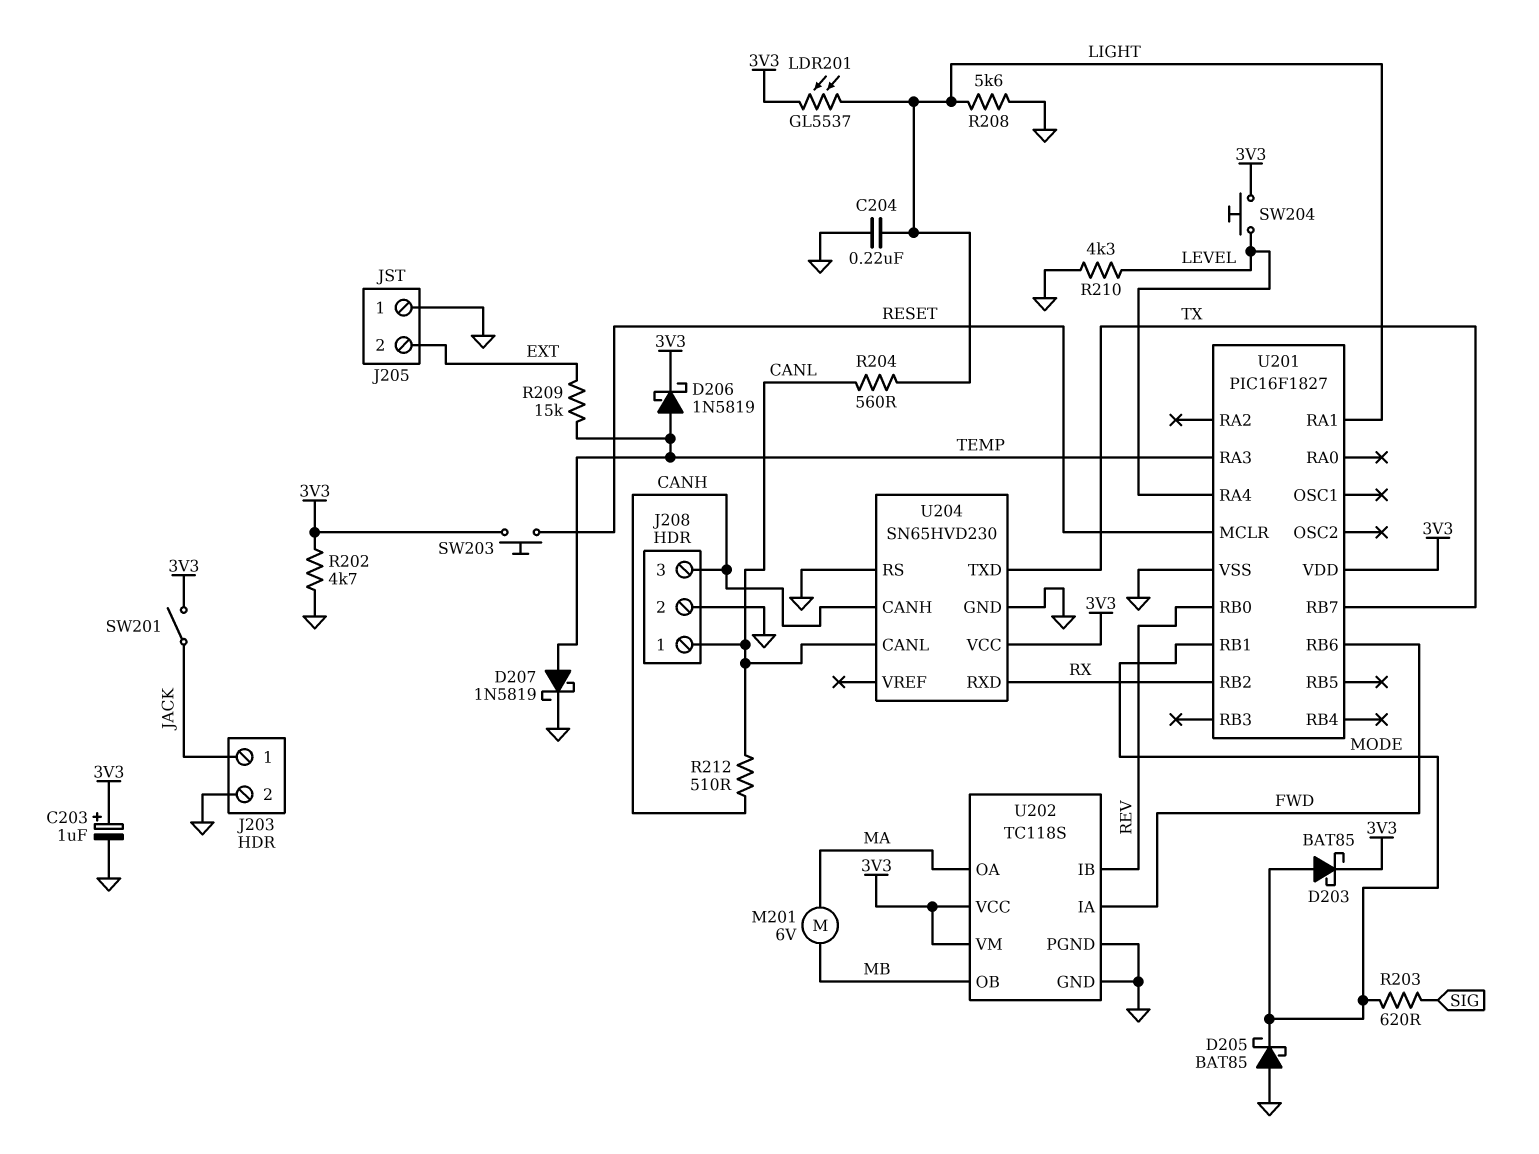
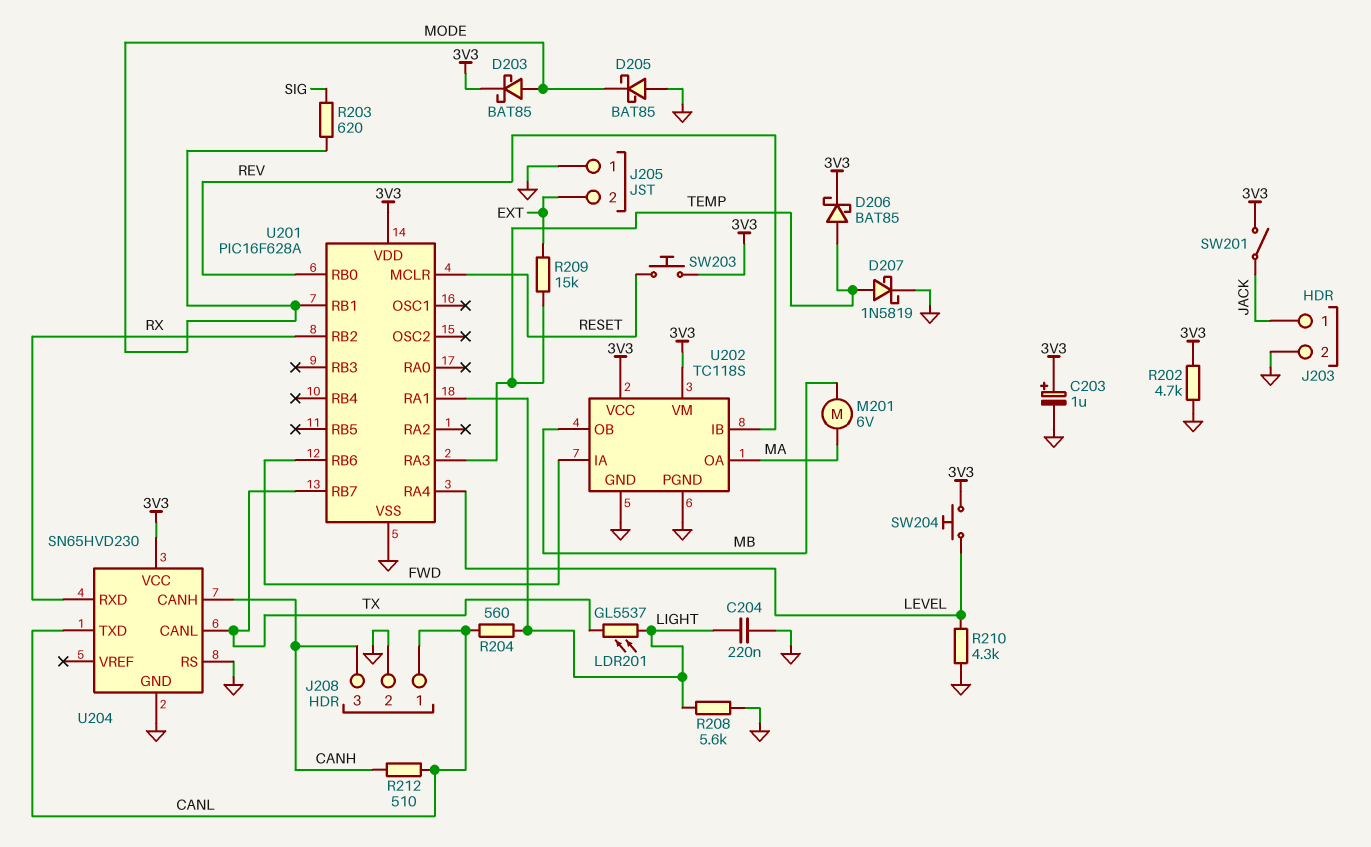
D206: schottky 1N5819 (A TEMP, K 3V3) -> schottky BAT85 (A TEMP, K 3V3)
LDR201: GL5537 (3V3, LIGHT) -> GL5537 (LIGHT, TX)
U201: PIC16F1827 -> PIC16F628A
U204 pin CANL: CANL -> TX
U204 pin TXD: TX -> CANL

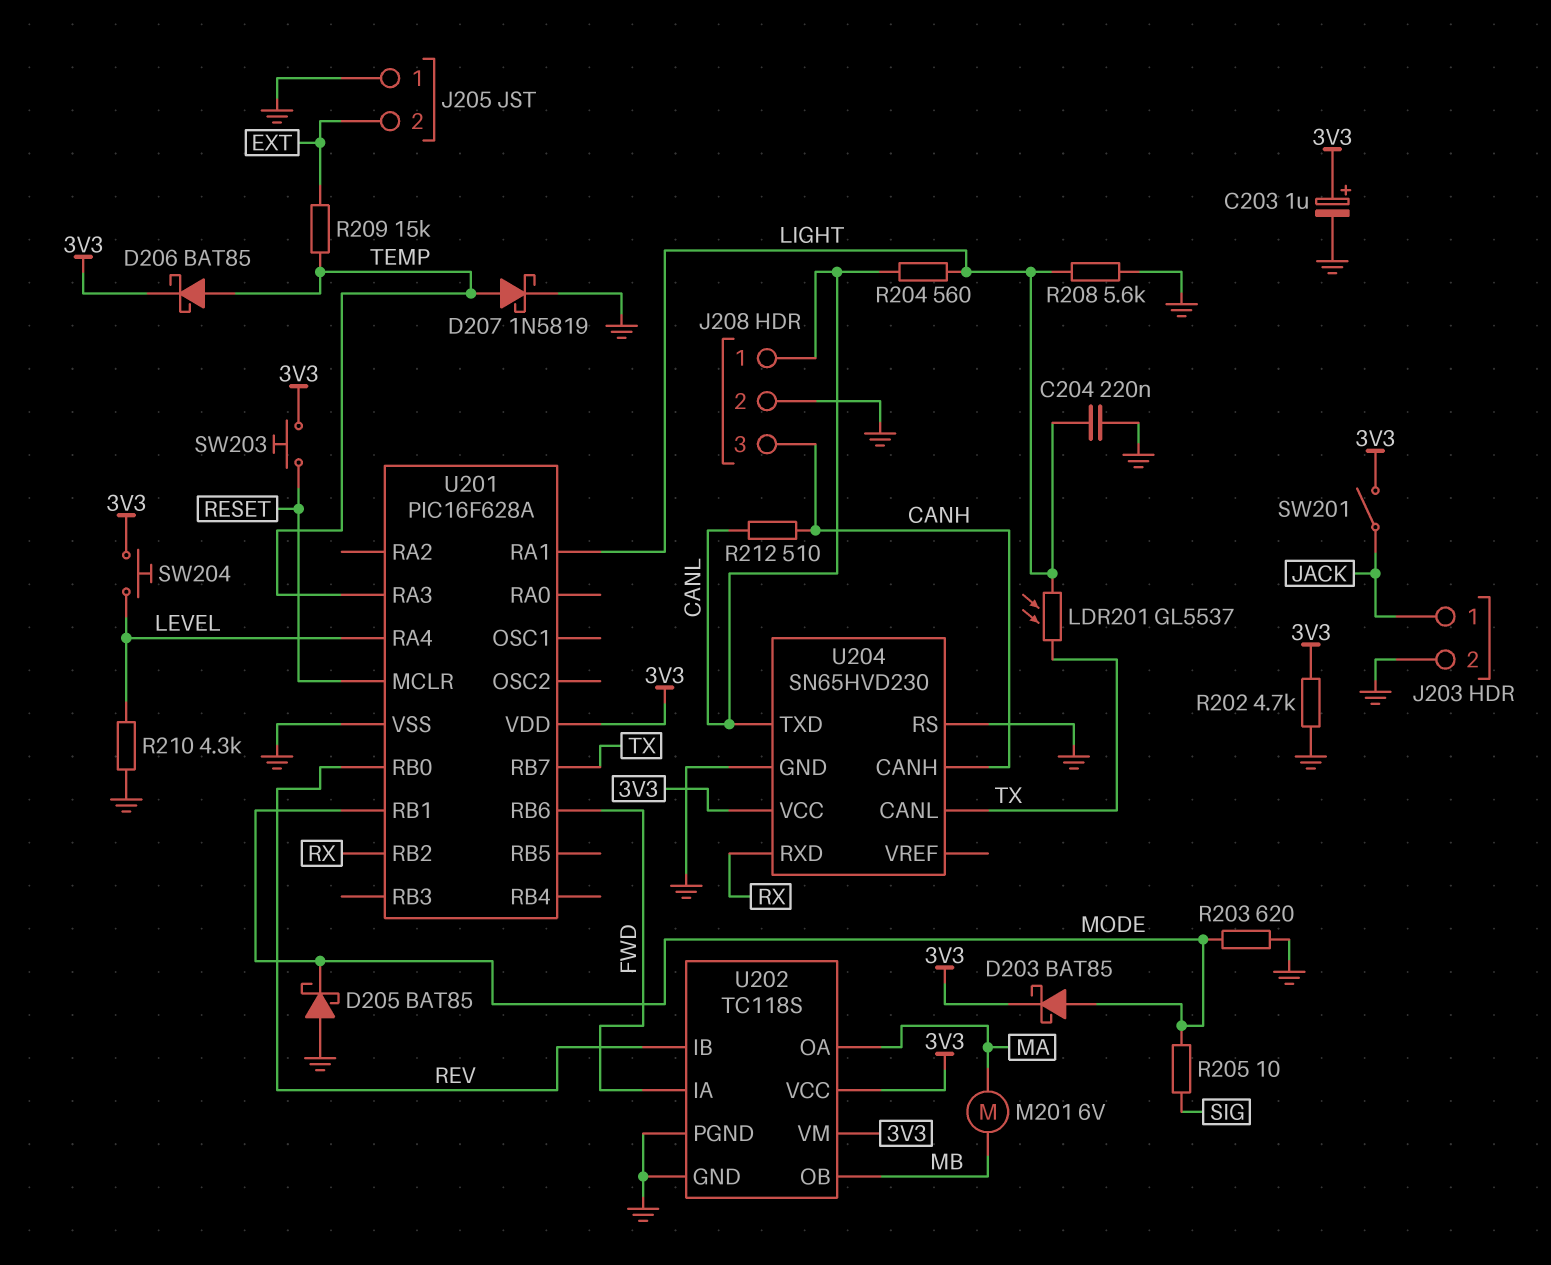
R203: 620 (MODE, SIG) -> 620 (GND, MODE)
R205: none -> 10 (MODE, SIG)

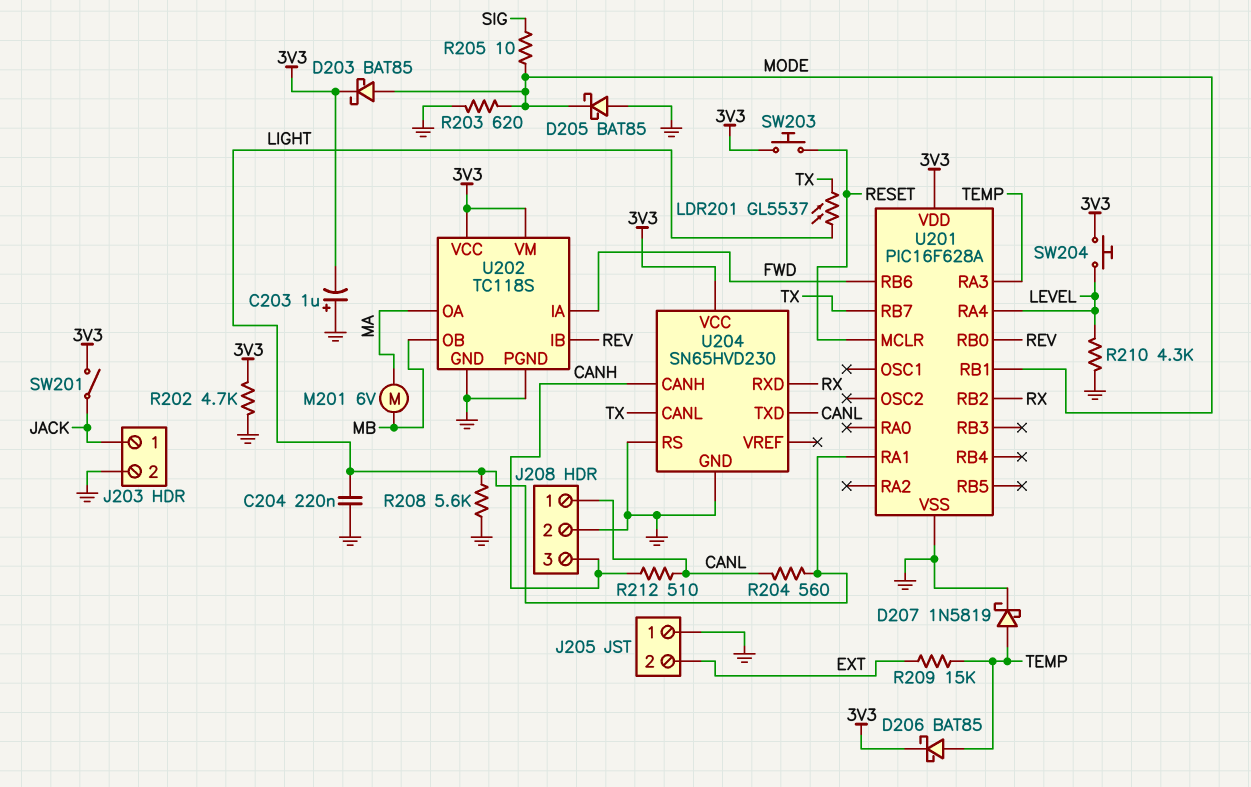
C203: 1uF (plus 3V3, minus GND) -> 1uF (plus GND, minus 3V3)

